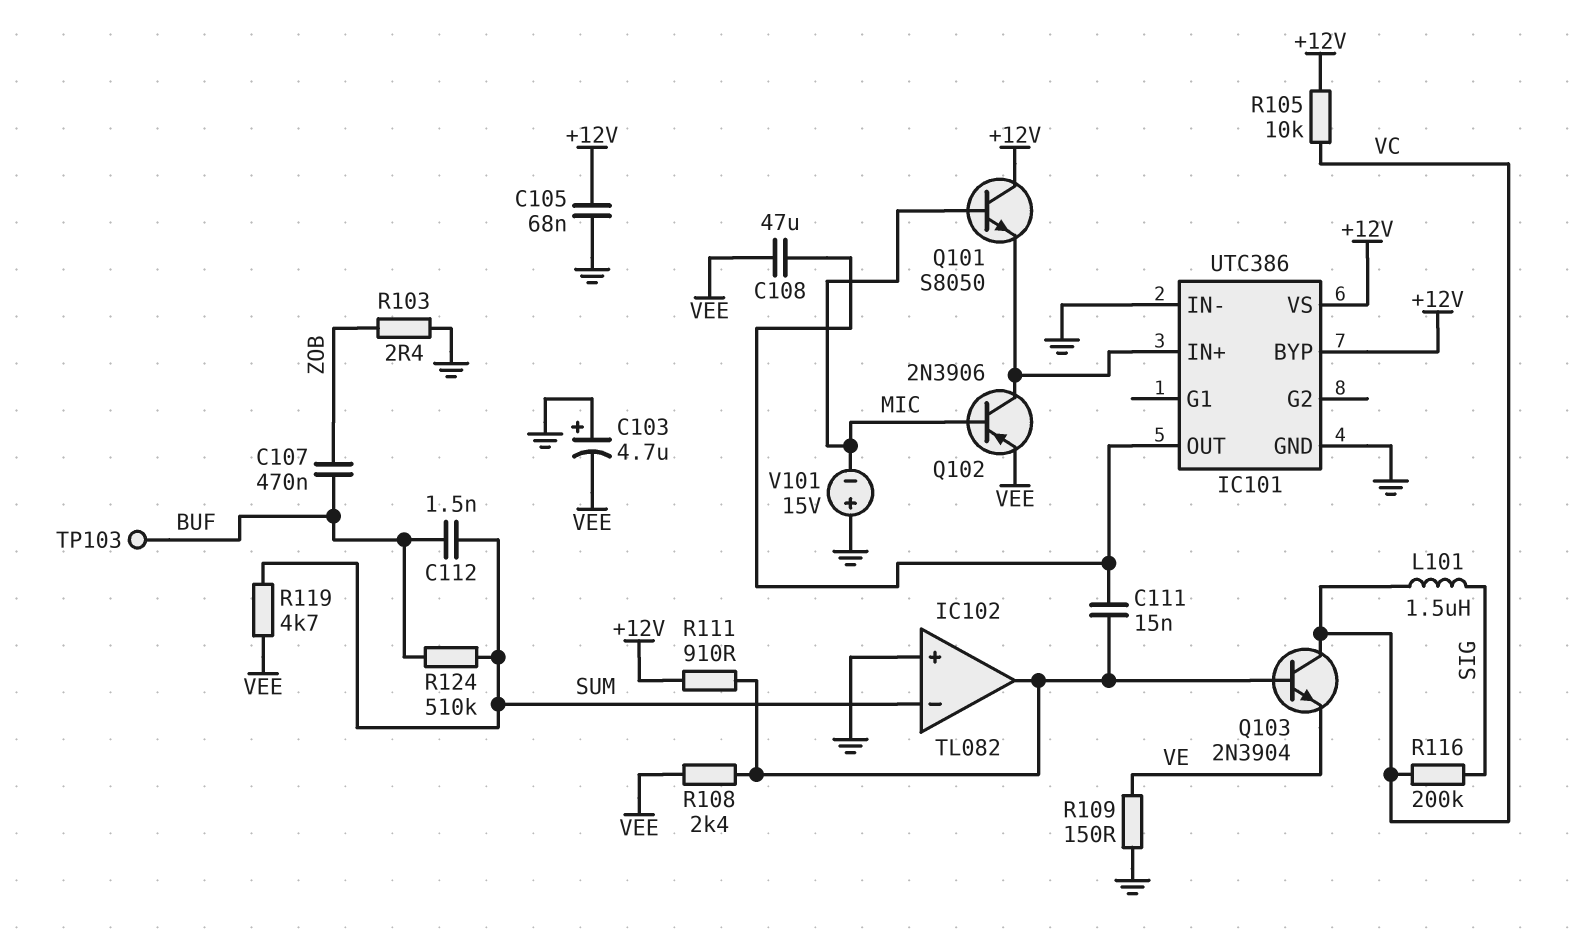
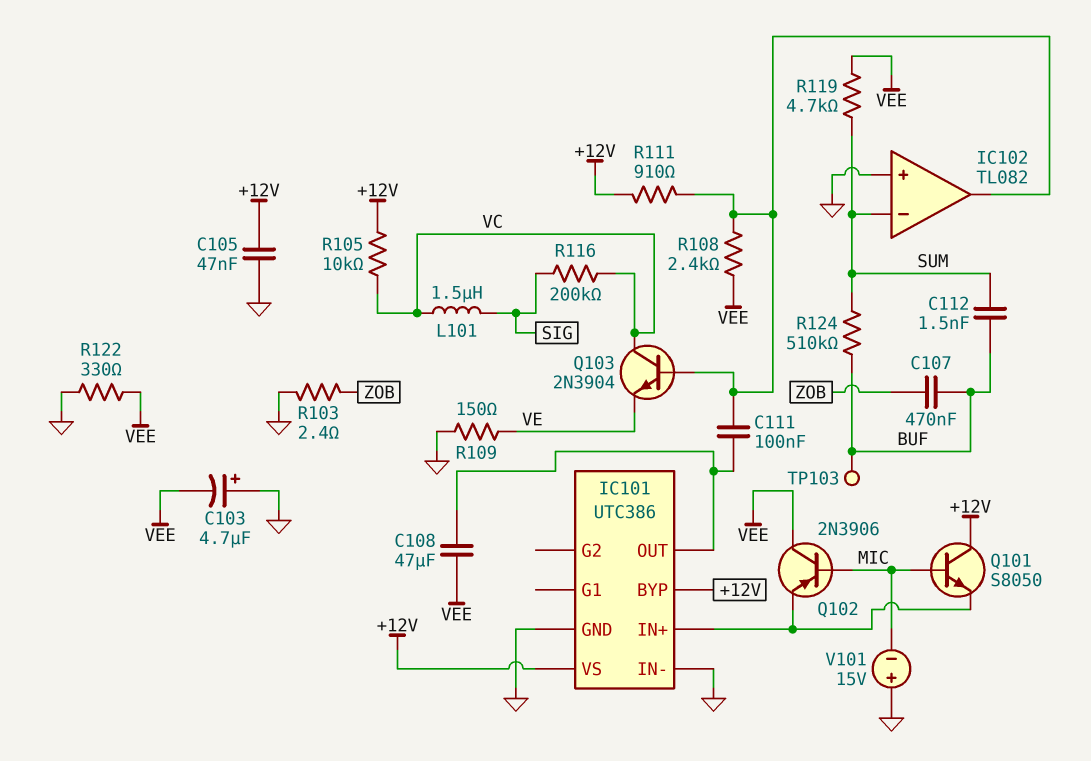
C105: 68nF (+12V, GND) -> 47nF (+12V, GND)
C111: 15nF (IC101/OUT, IC102/out) -> 100nF (IC101/OUT, IC102/out)
Q102: PNP 2N3906 (B MIC, C IC101/IN+, E VEE) -> PNP 2N3906 (B MIC, C VEE, E IC101/IN+)
R122: none -> 330 (GND, VEE)

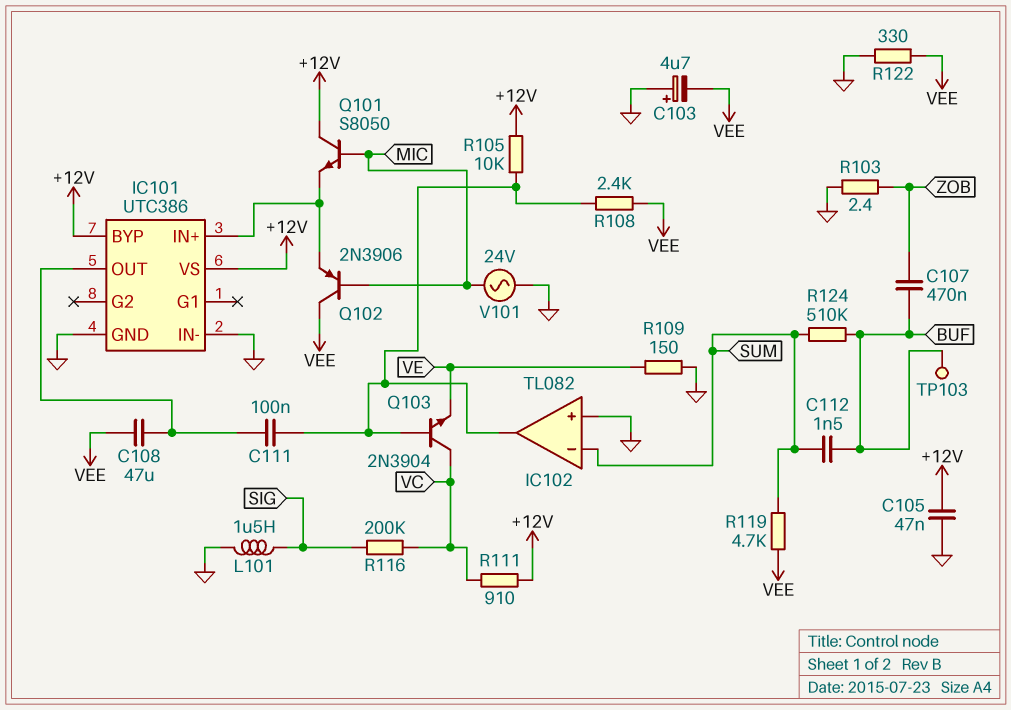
L101: 1.5uH (SIG, VC) -> 1.5uH (GND, SIG)
R105: 10k (+12V, VC) -> 10k (+12V, IC102/out)
R111: 910 (+12V, IC102/out) -> 910 (+12V, VC)
V101: 15V (plus GND, minus MIC) -> AC 24V (GND, MIC)

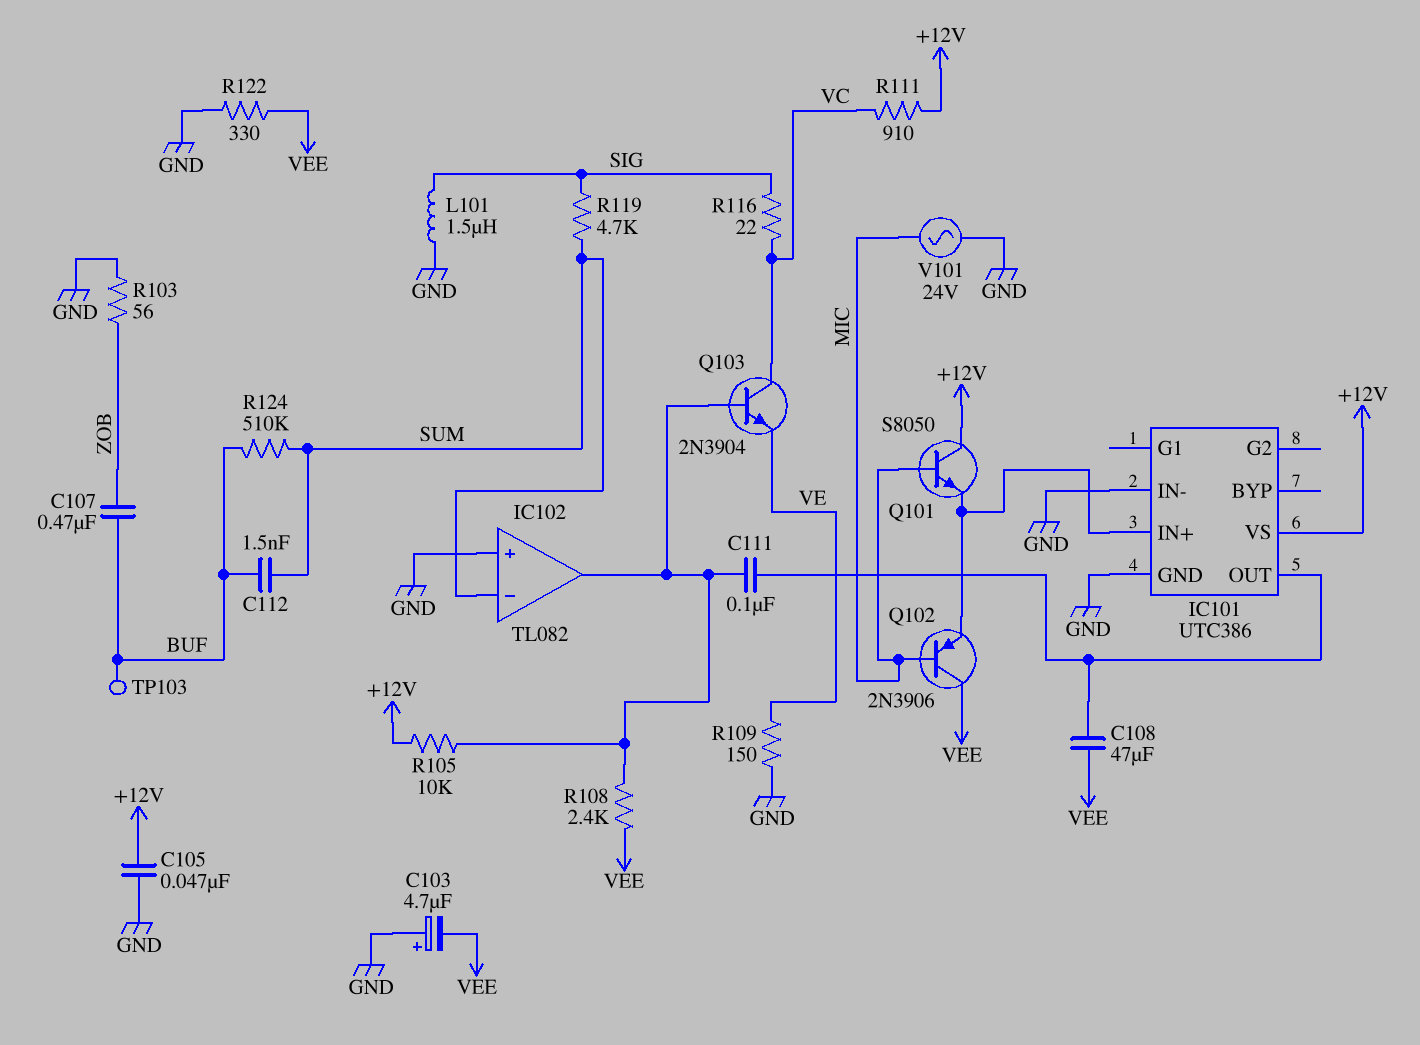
IC101 pin BYP: +12V -> none
R103: 2.4 (GND, ZOB) -> 56 (GND, ZOB)
R116: 200k (SIG, VC) -> 22 (SIG, VC)
R119: 4.7k (SUM, VEE) -> 4.7k (SIG, SUM)

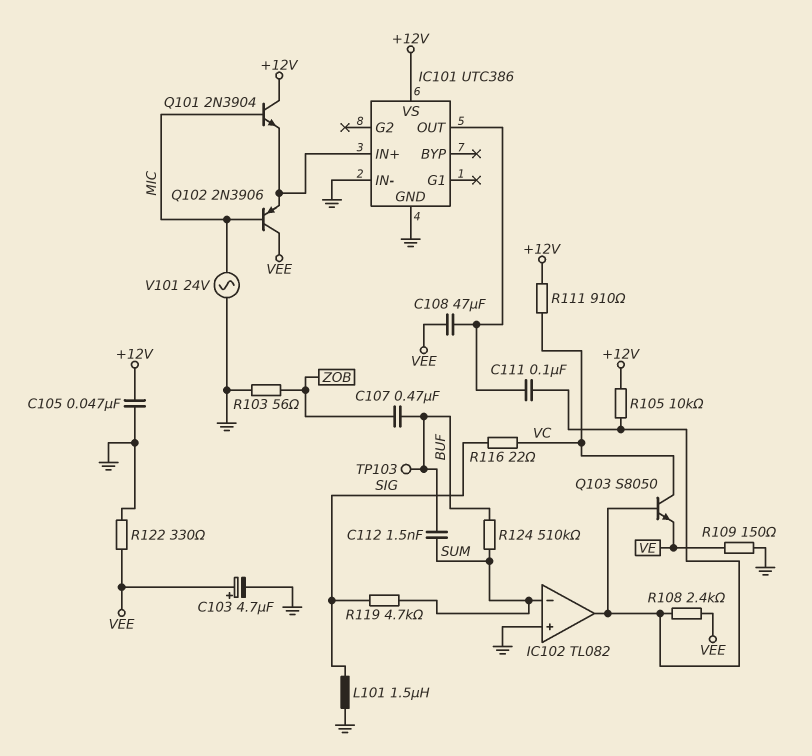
C103: 4.7uF (plus GND, minus VEE) -> 4.7uF (plus VEE, minus GND)
Q101: NPN S8050 (B MIC, C +12V, E IC101/IN+) -> NPN 2N3904 (B MIC, C +12V, E IC101/IN+)
Q103: NPN 2N3904 (B IC102/out, C VC, E VE) -> NPN S8050 (B IC102/out, C VC, E VE)

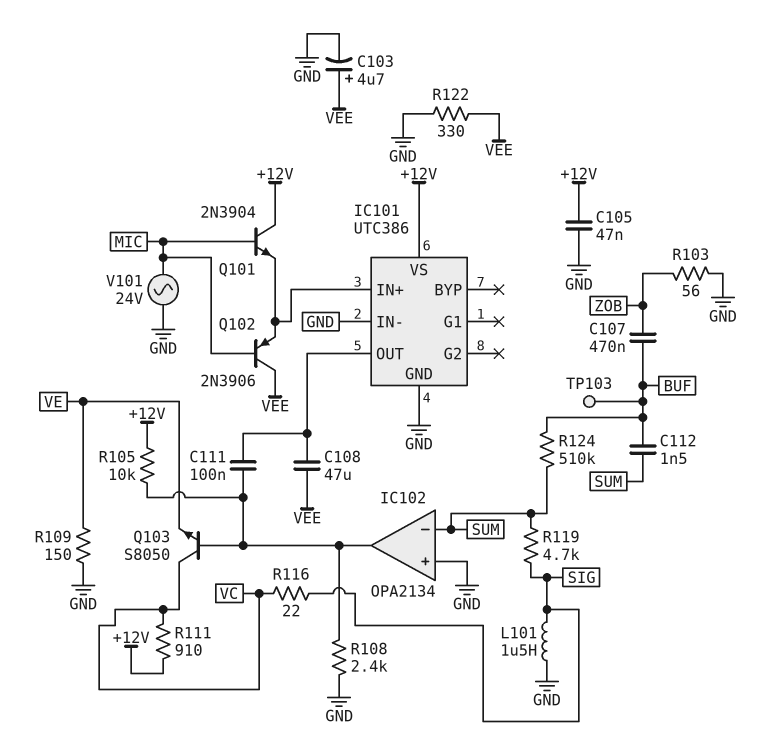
IC102: TL082 -> OPA2134
R108: 2.4k (IC102/out, VEE) -> 2.4k (GND, IC102/out)

